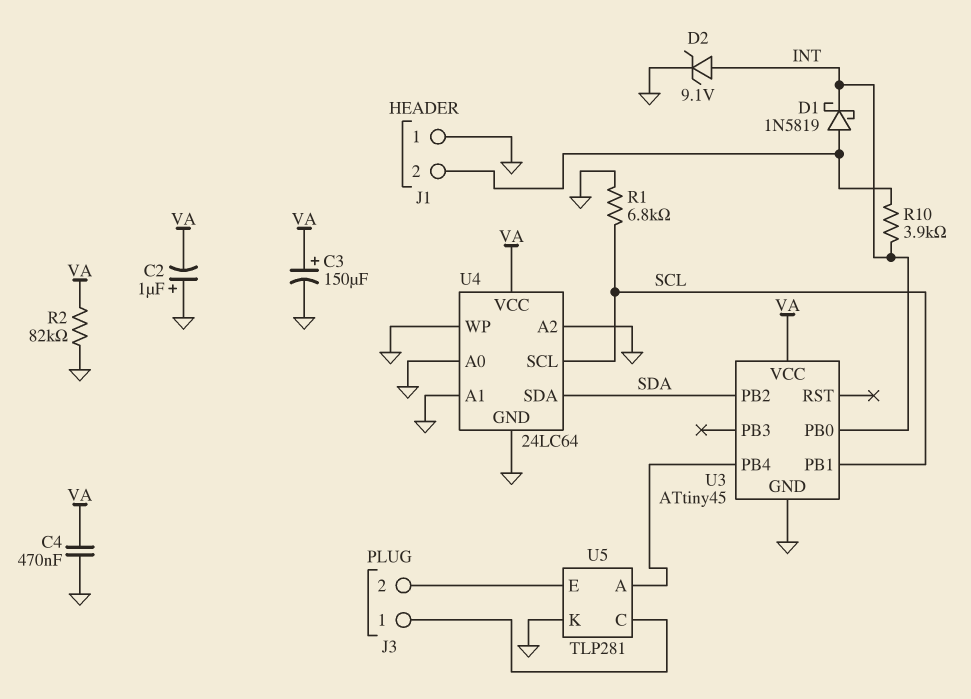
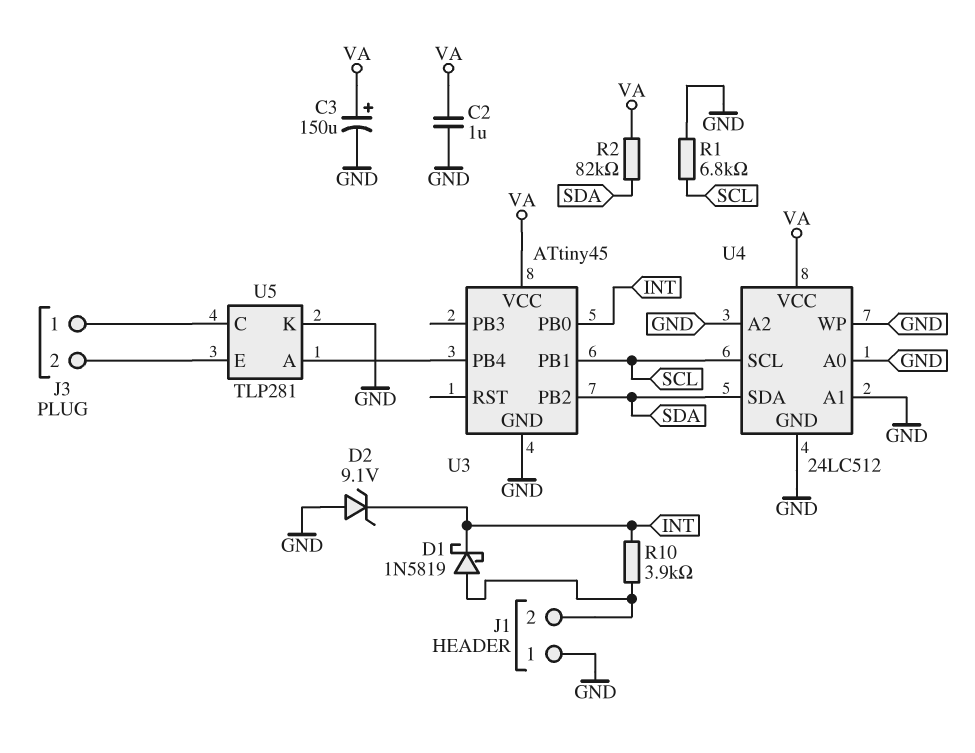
C2: 1uF (plus GND, minus VA) -> 1uF (GND, VA)
C4: 470nF (GND, VA) -> none
D2: zener 9.1V (A INT, K GND) -> zener 9.1V (A GND, K INT)
R2: 82k (GND, VA) -> 82k (SDA, VA)
U4: 24LC64 -> 24LC512

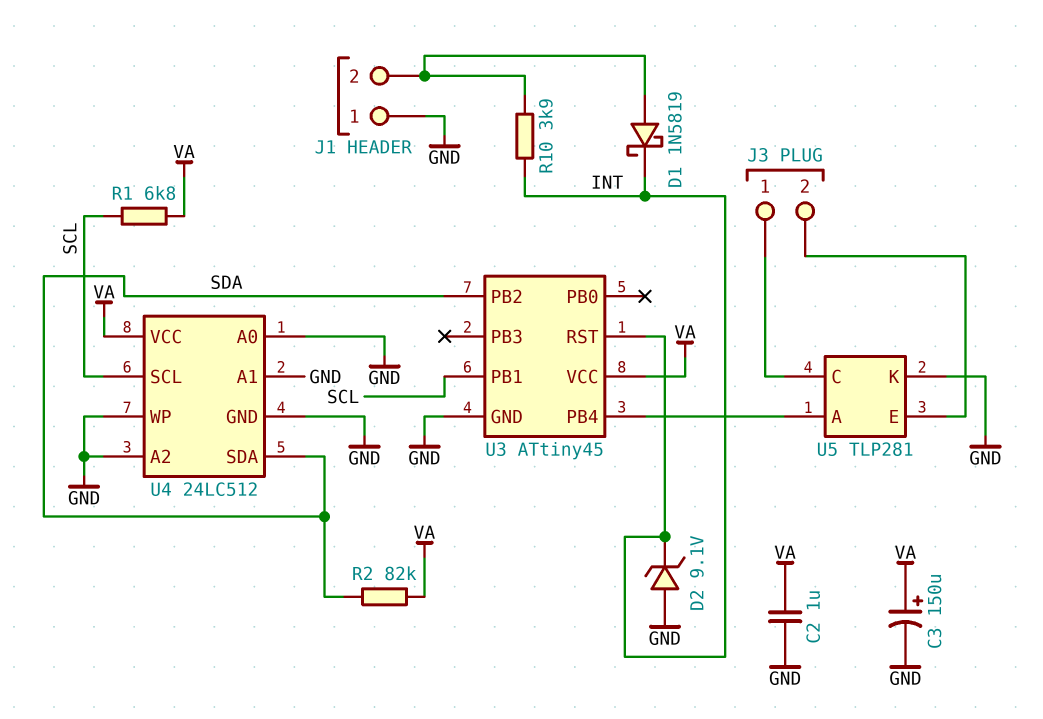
R1: 6.8k (GND, SCL) -> 6.8k (SCL, VA)
U3 pin PB0: INT -> none
U3 pin RST: none -> INT

